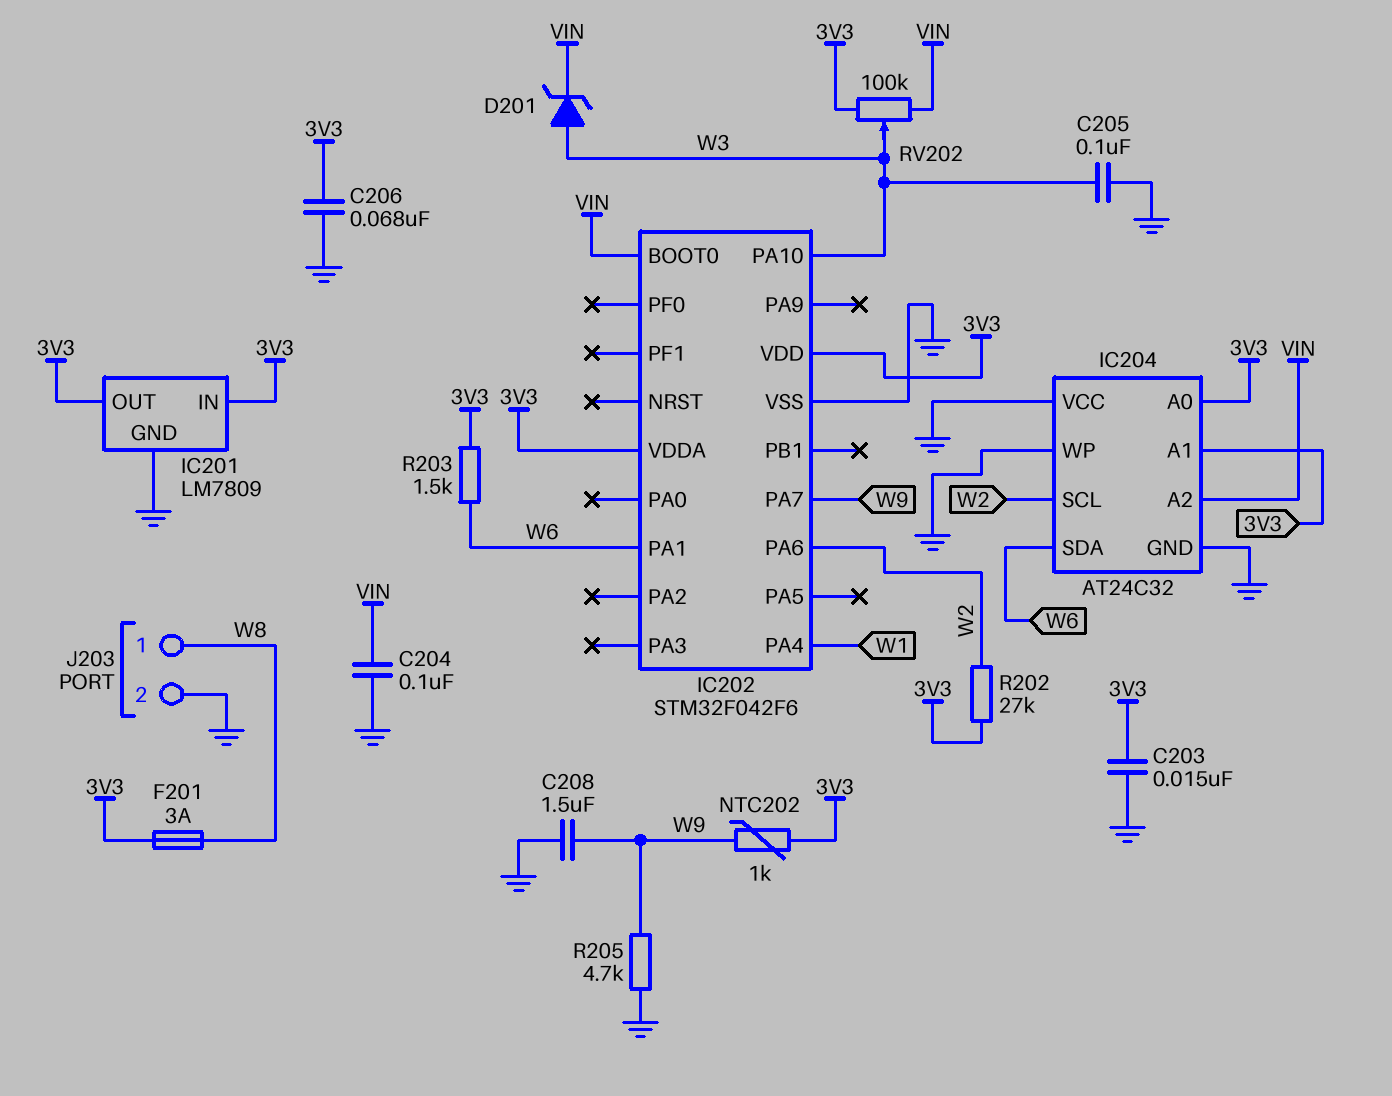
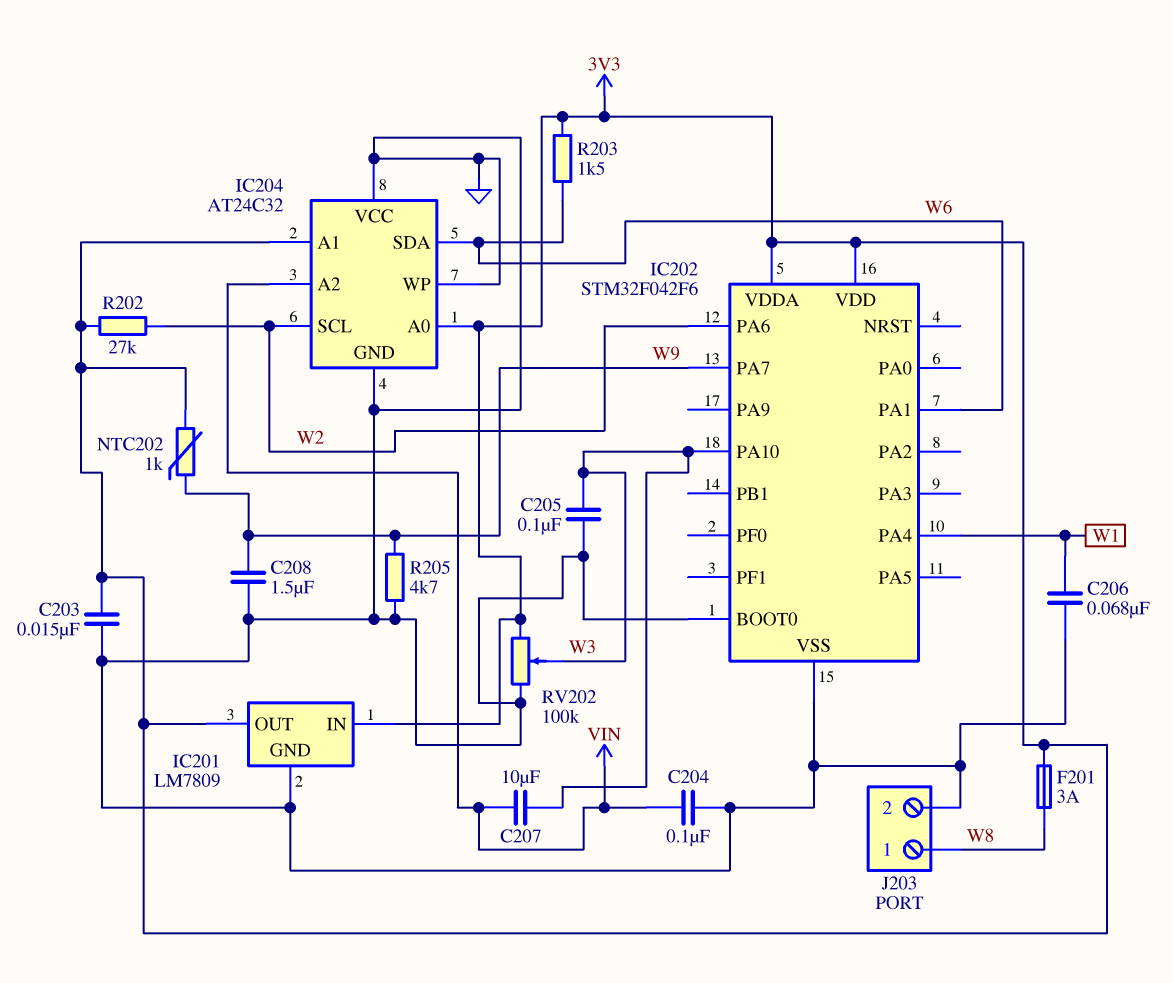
C206: 68nF (3V3, GND) -> 68nF (GND, W1)
C207: none -> 10uF (VIN, W3)
D201: zener (A W3, K VIN) -> none
IC202 pin BOOT0: VIN -> GND
RV202: 100k (3V3, VIN, wiper W3) -> 100k (3V3, GND, wiper W3)

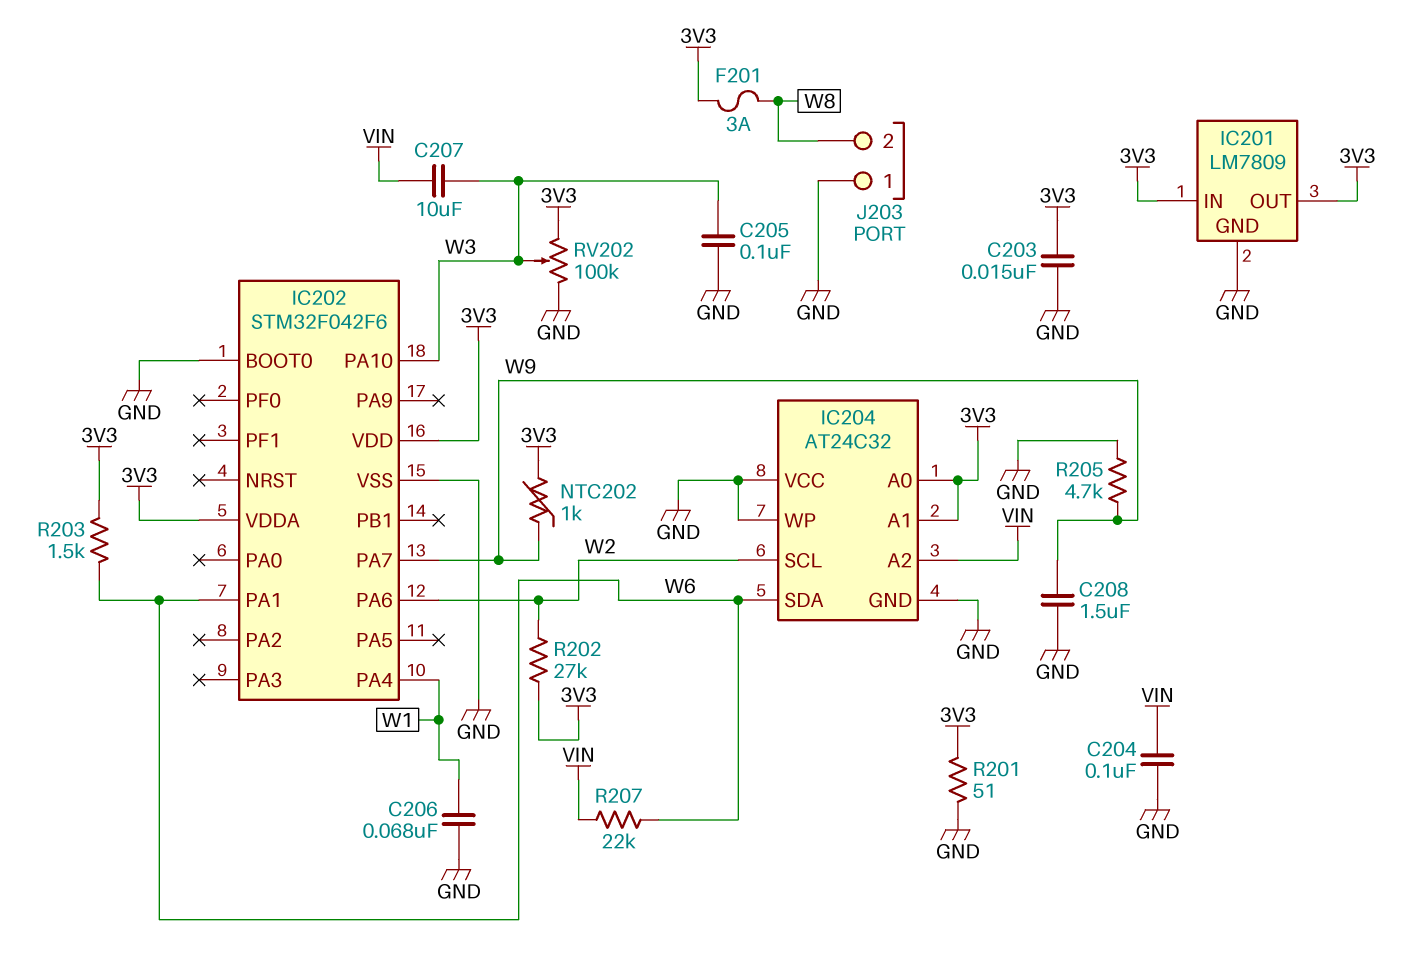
J203 pin 1: W8 -> GND
J203 pin 2: GND -> W8
R201: none -> 51 (3V3, GND)
R207: none -> 22k (VIN, W6)

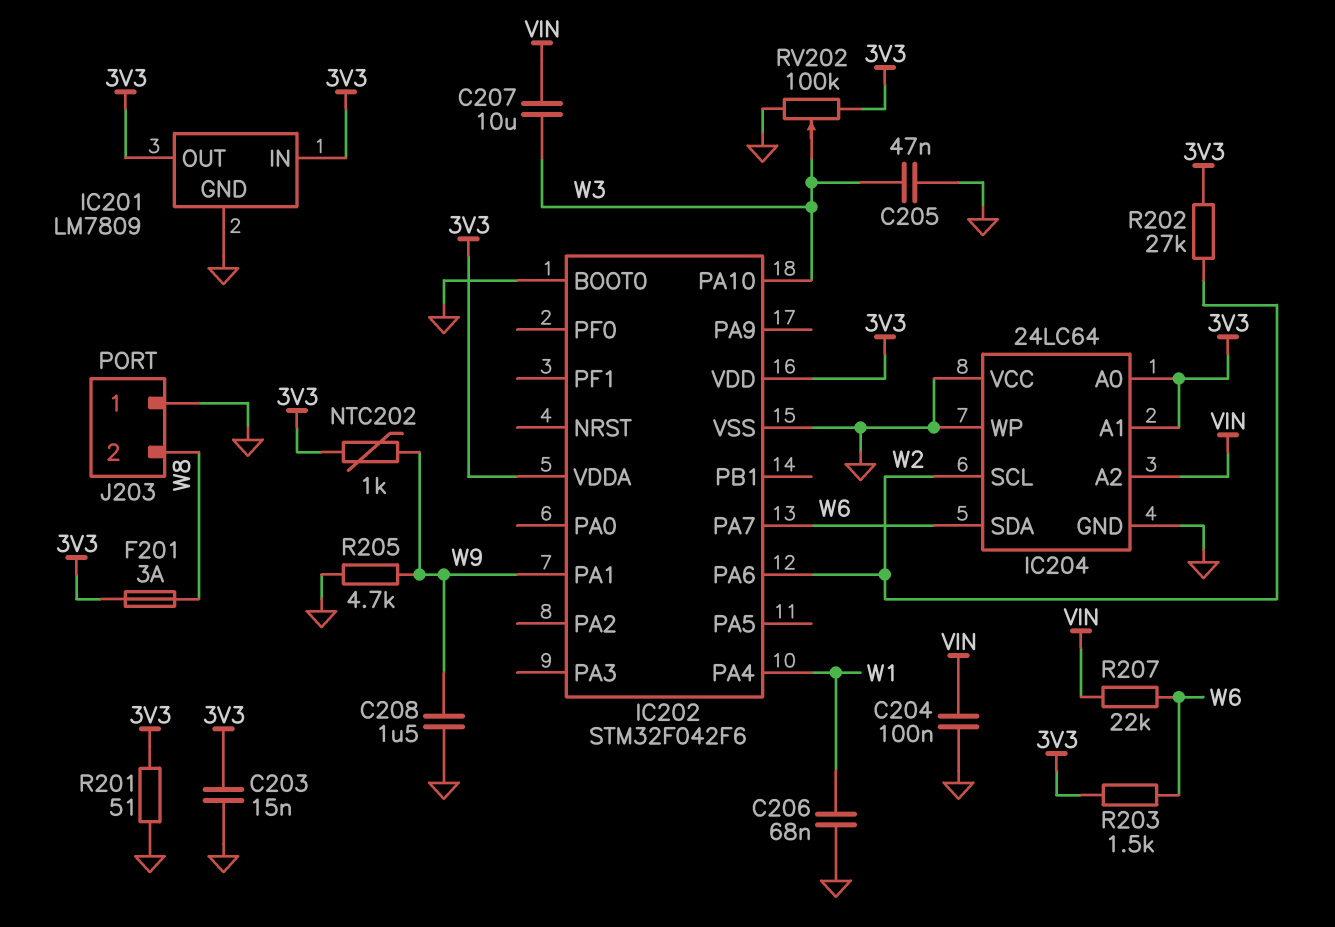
C205: 100nF (GND, W3) -> 47nF (GND, W3)
IC202 pin PA1: W6 -> W9
IC202 pin PA7: W9 -> W6
IC204: AT24C32 -> 24LC64

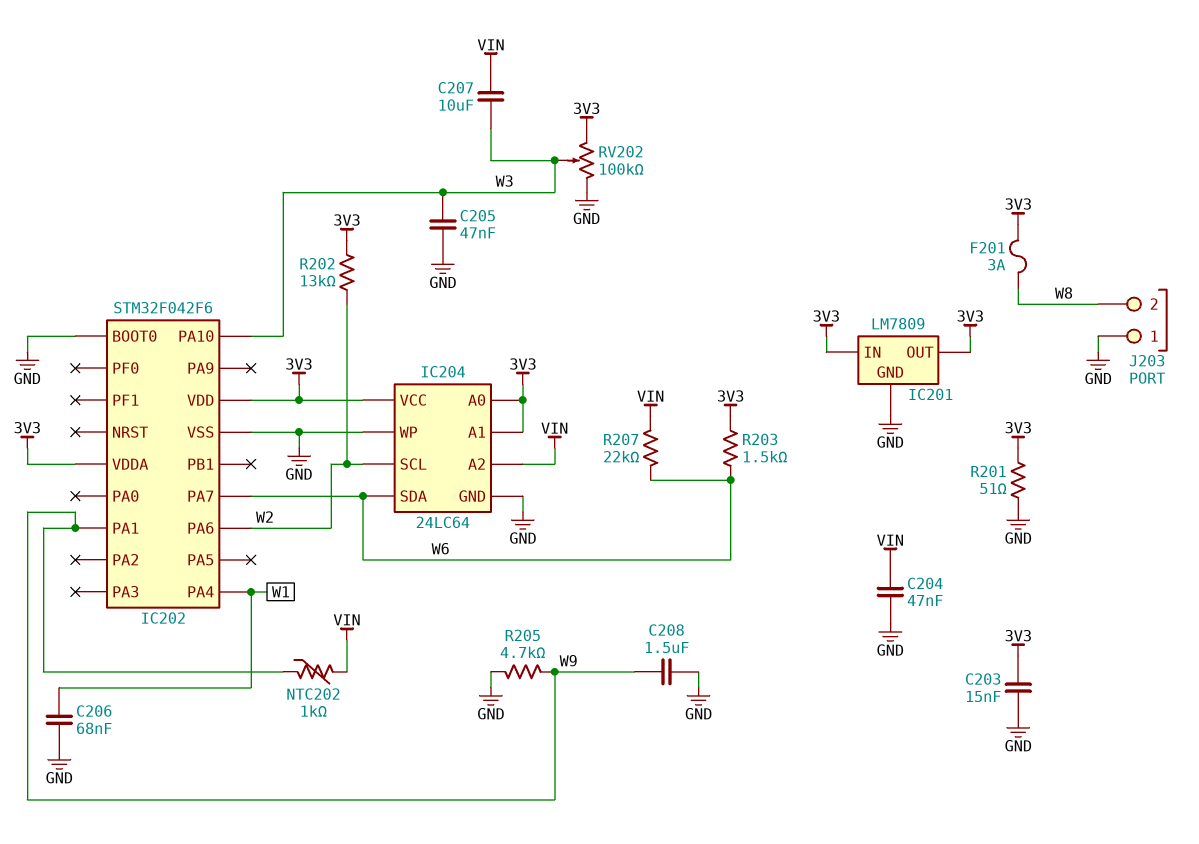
C204: 100nF (GND, VIN) -> 47nF (GND, VIN)
IC204 pin VCC: GND -> 3V3
NTC202: 1k (3V3, W9) -> 1k (VIN, W9)
R202: 27k (3V3, W2) -> 13k (3V3, W2)

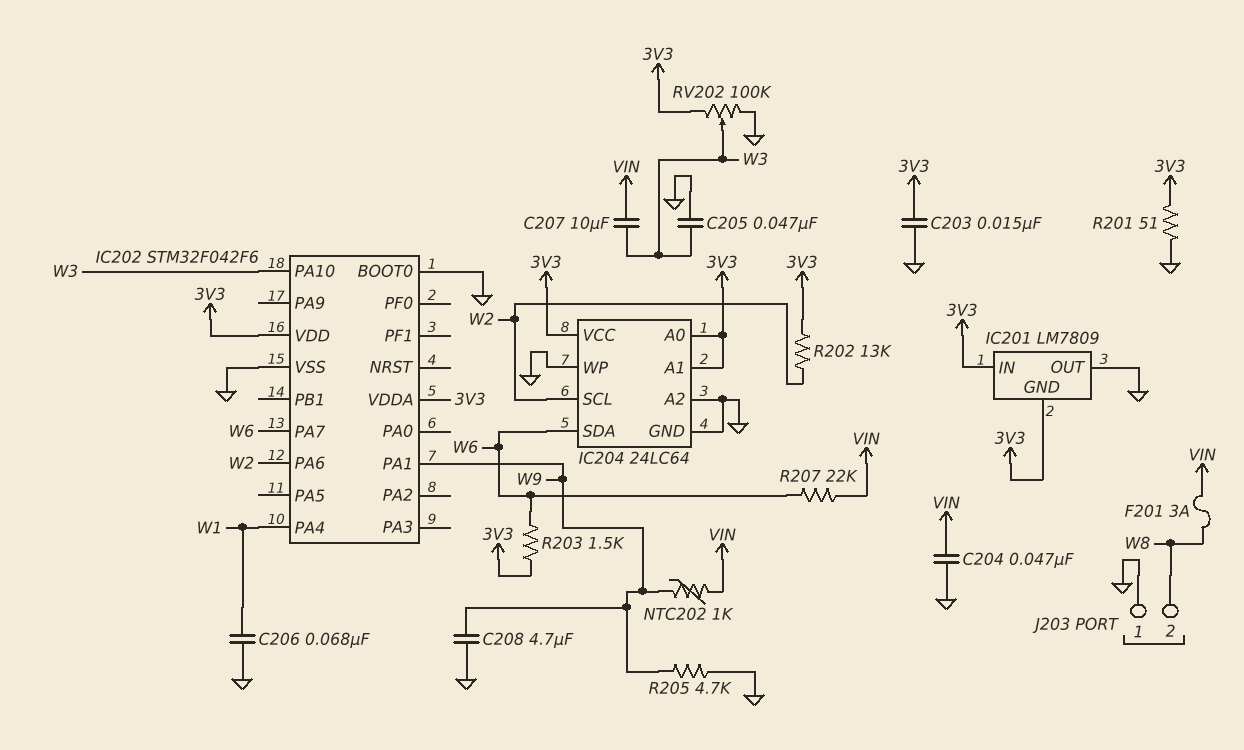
C208: 1.5uF (GND, W9) -> 4.7uF (GND, W9)
F201: 3A (3V3, W8) -> 3A (VIN, W8)
IC201 pin GND: GND -> 3V3
IC201 pin OUT: 3V3 -> GND
IC204 pin A2: VIN -> GND

